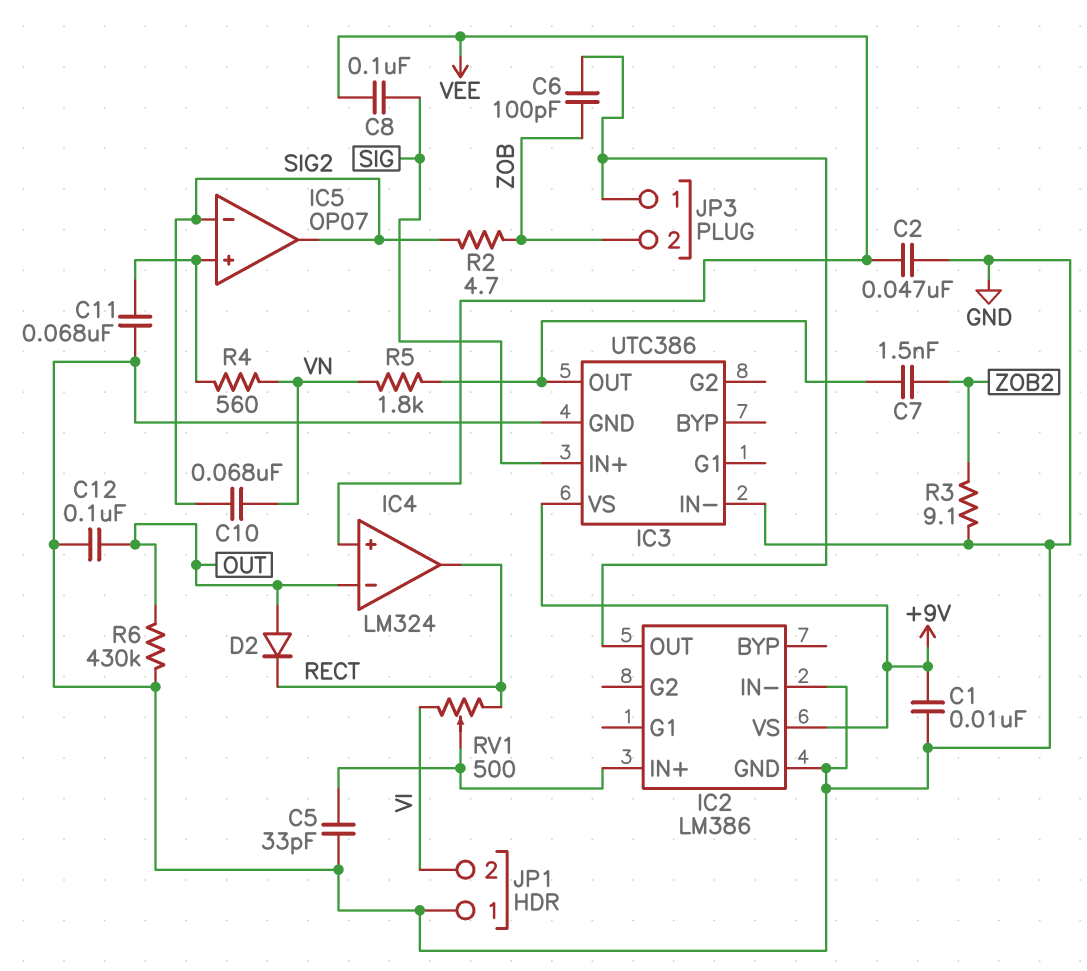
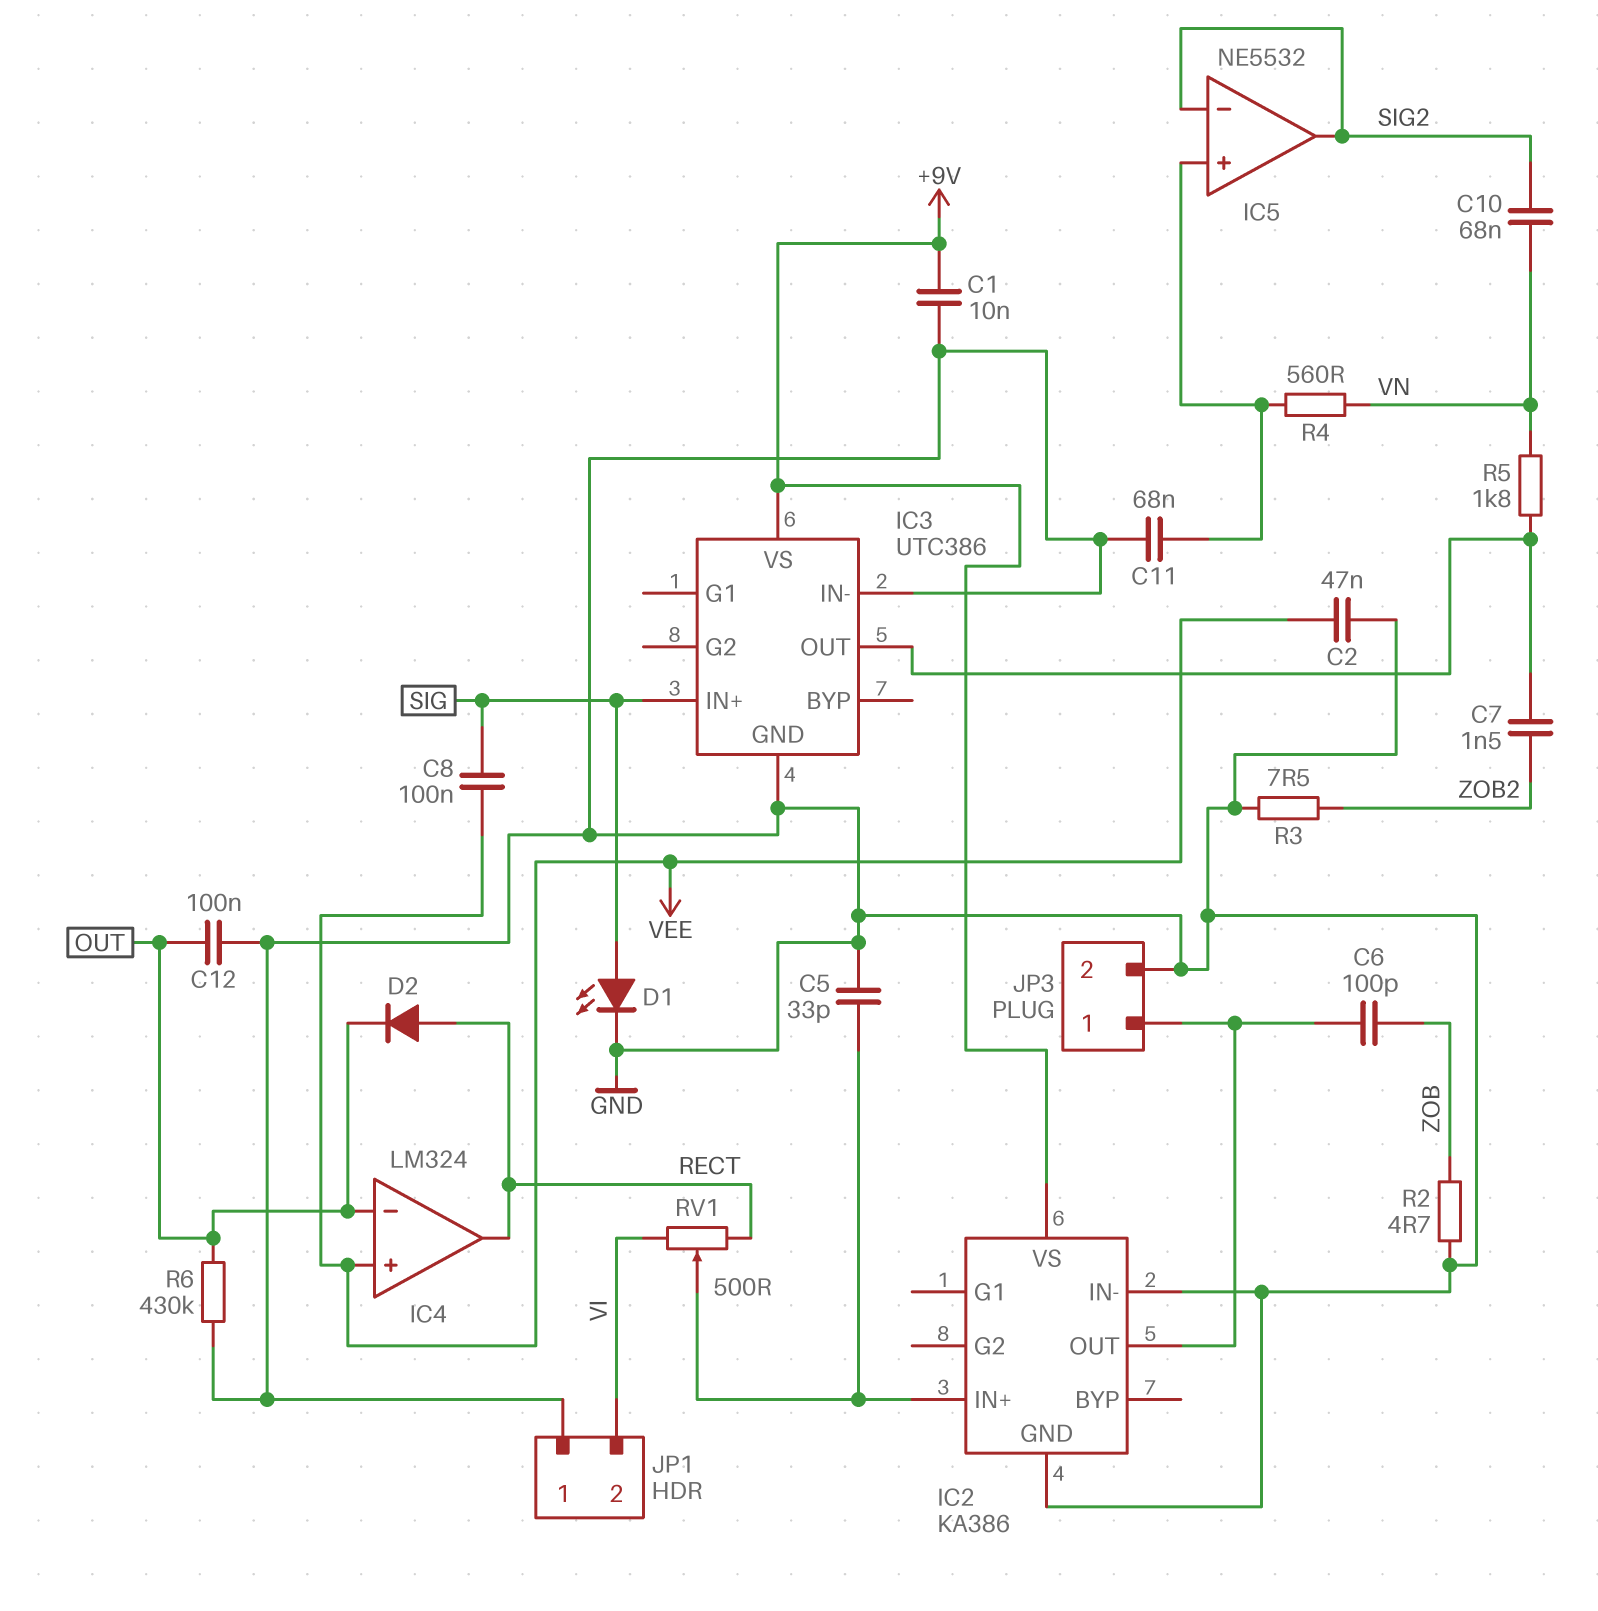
D1: none -> LED (A SIG, K GND)
D2: diode (A OUT, K RECT) -> diode (A RECT, K OUT)
IC2: LM386 -> KA386
IC5: OP07 -> NE5532
JP3 pin 2: ZOB -> GND
R2: 4.7 (SIG2, ZOB) -> 4.7 (GND, ZOB)
R3: 9.1 (GND, ZOB2) -> 7.5 (GND, ZOB2)

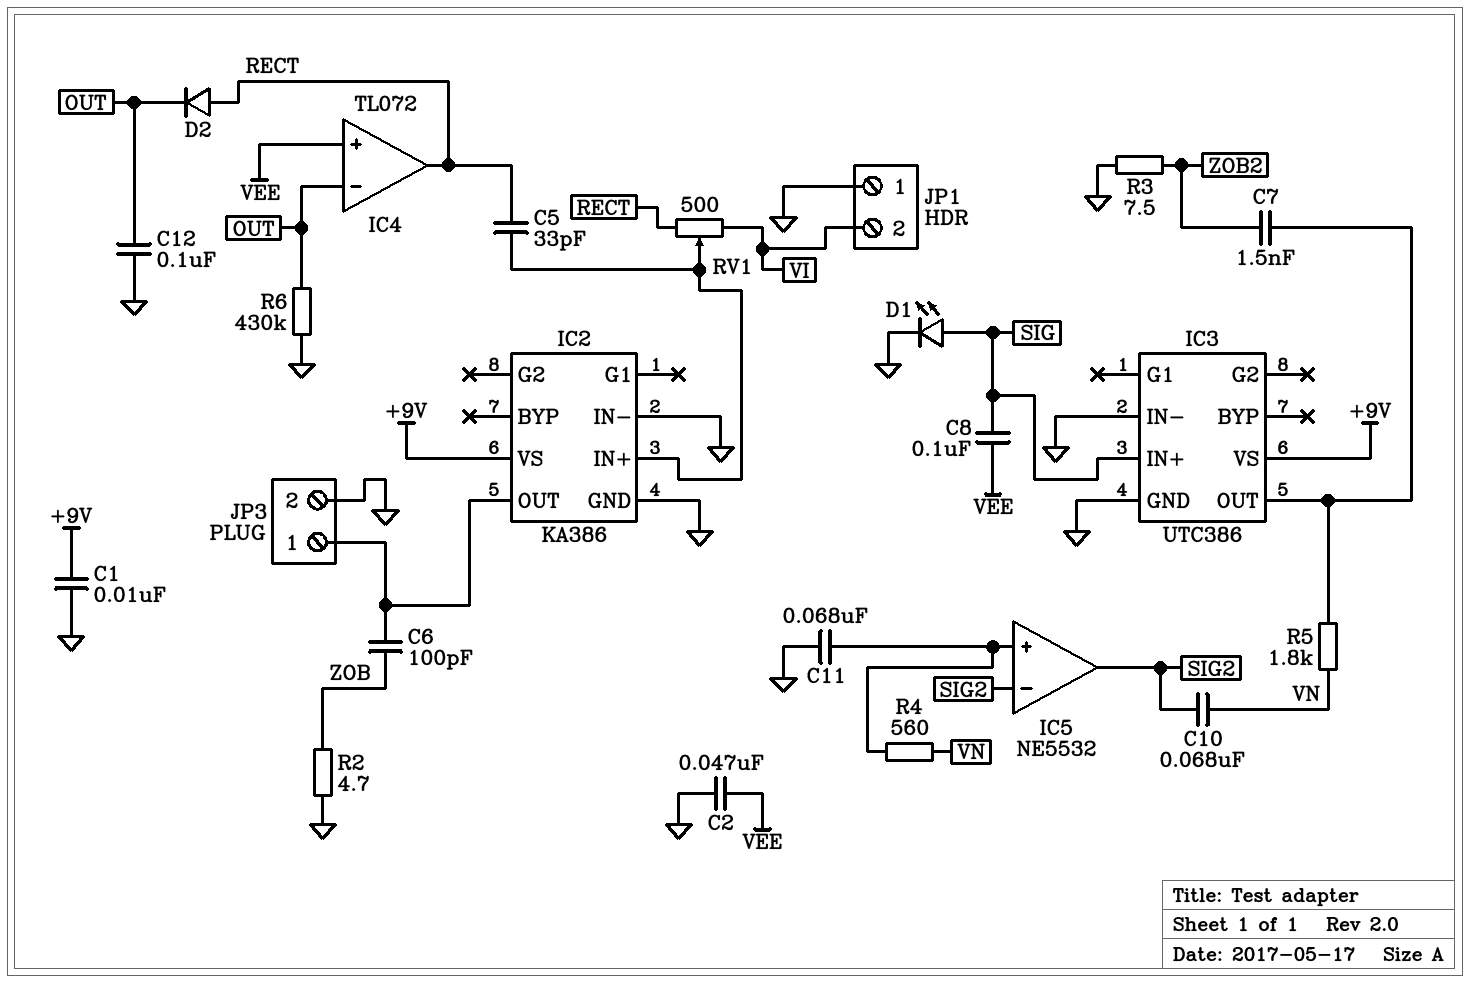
C5: 33pF (GND, IC2/IN+) -> 33pF (IC2/IN+, RECT)
IC4: LM324 -> TL072

